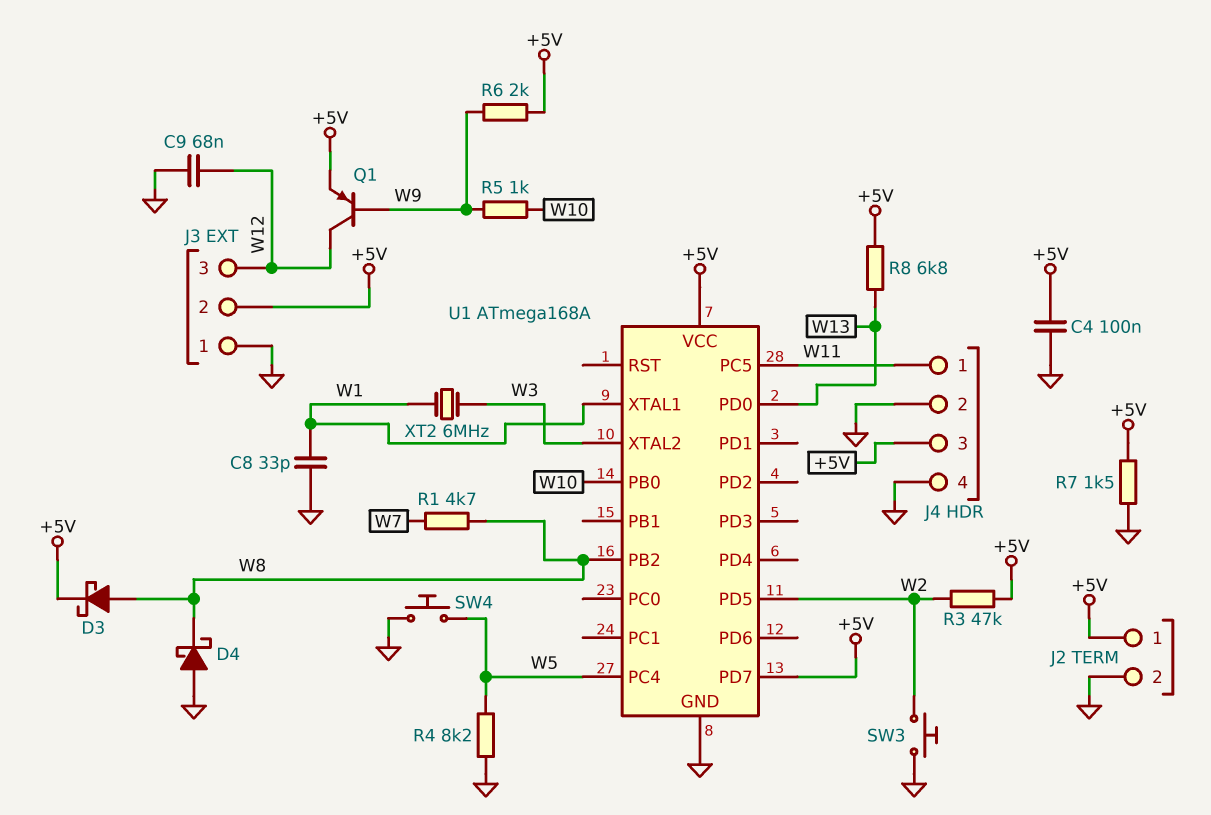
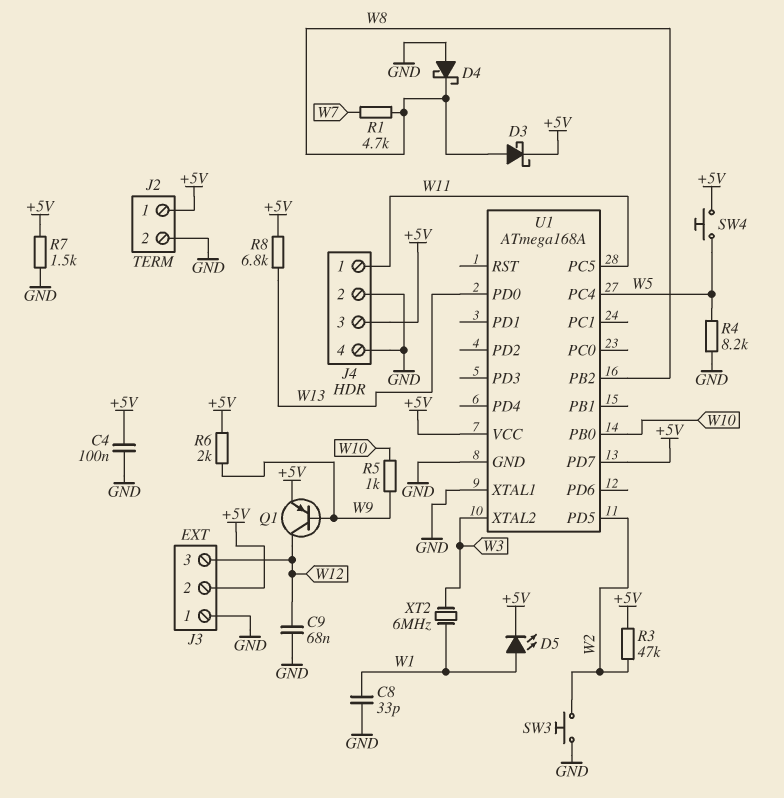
D5: none -> LED (A W1, K +5V)
SW4: button (GND, W5) -> button (+5V, W5)
U1 pin XTAL1: W1 -> GND

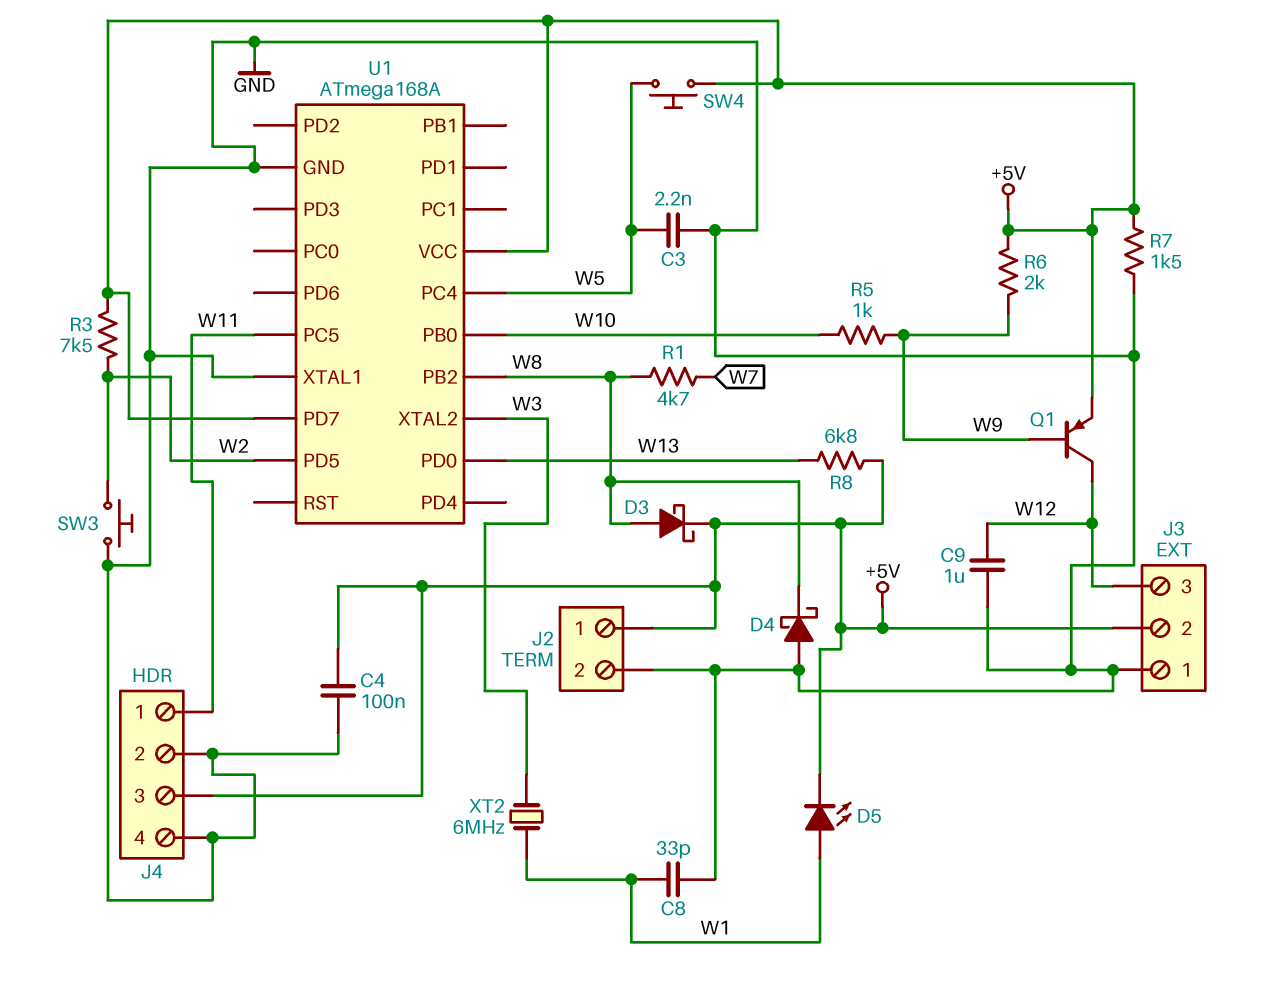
C3: none -> 2.2nF (GND, W5)
C9: 68nF (GND, W12) -> 1uF (GND, W12)
R3: 47k (+5V, W2) -> 7.5k (+5V, W2)
R4: 8.2k (GND, W5) -> none

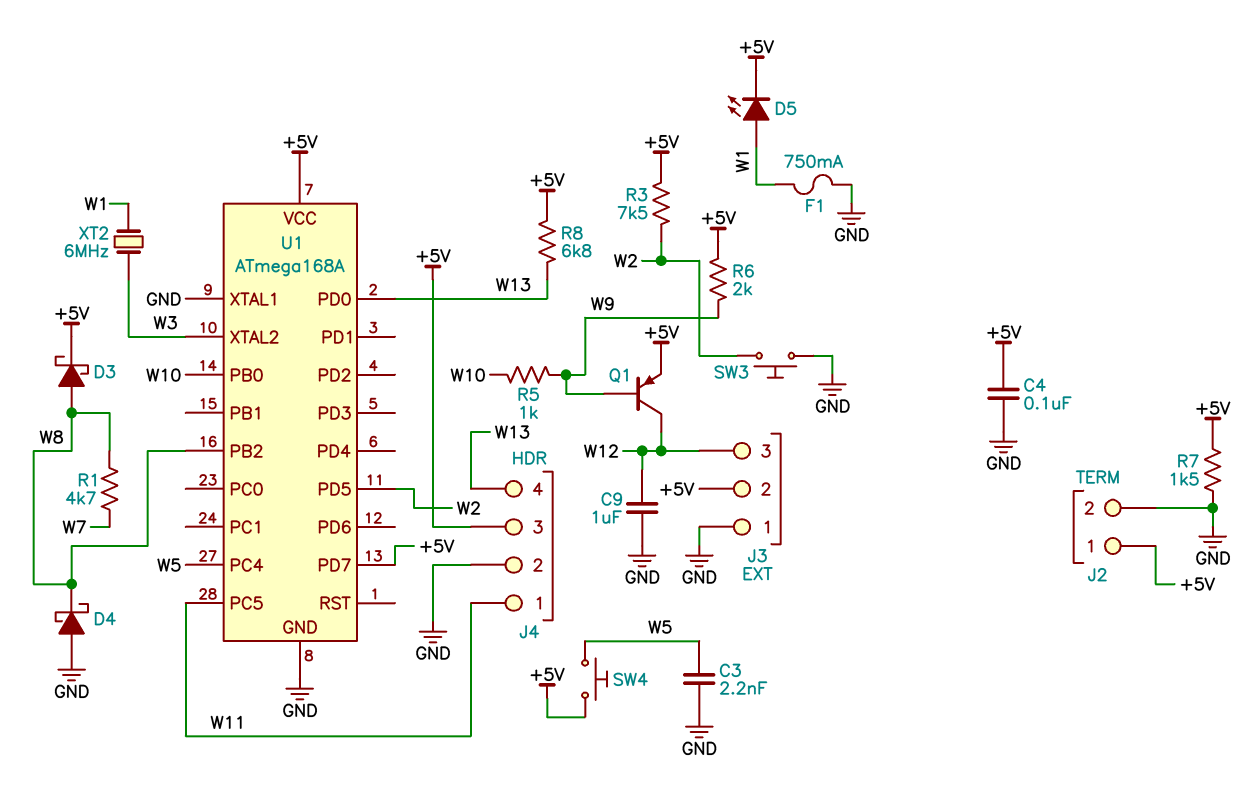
C8: 33pF (GND, W1) -> none
F1: none -> 750mA (GND, W1)
J4 pin 4: GND -> W13

